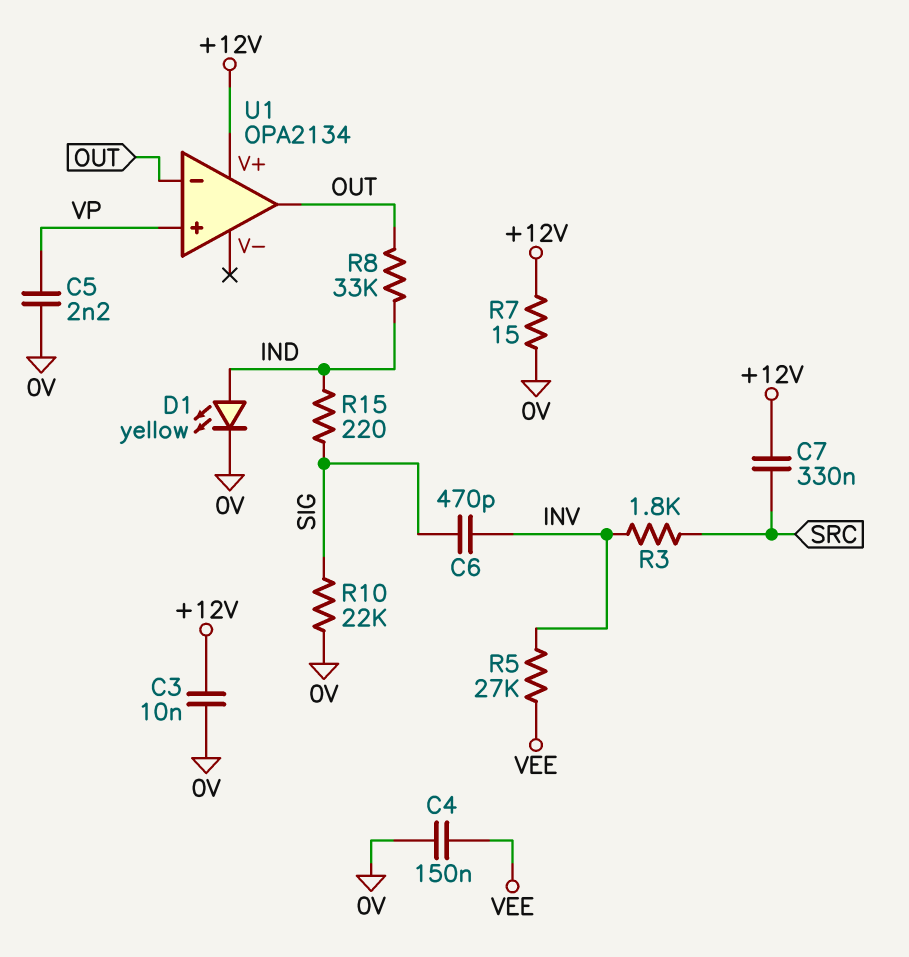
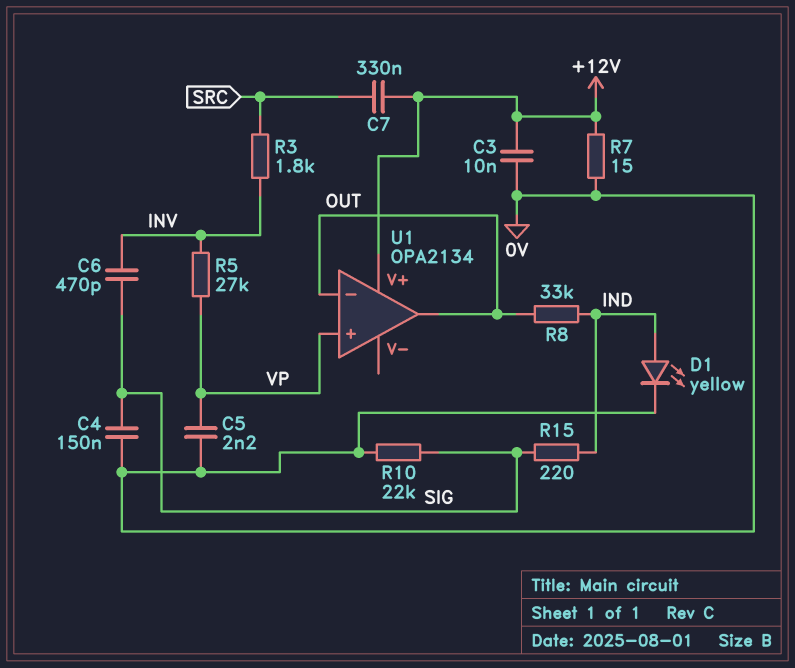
C4: 150nF (0V, VEE) -> 150nF (0V, SIG)
R5: 27k (INV, VEE) -> 27k (INV, VP)

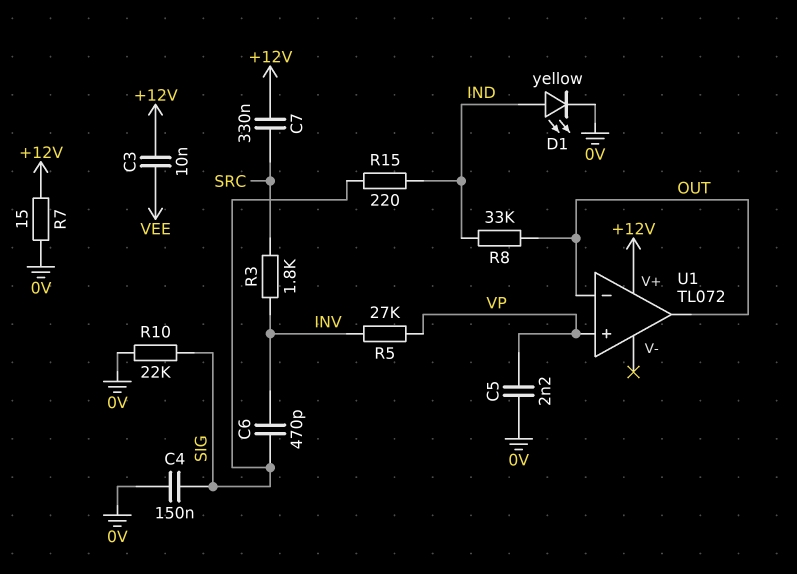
C3: 10nF (+12V, 0V) -> 10nF (+12V, VEE)
U1: OPA2134 -> TL072

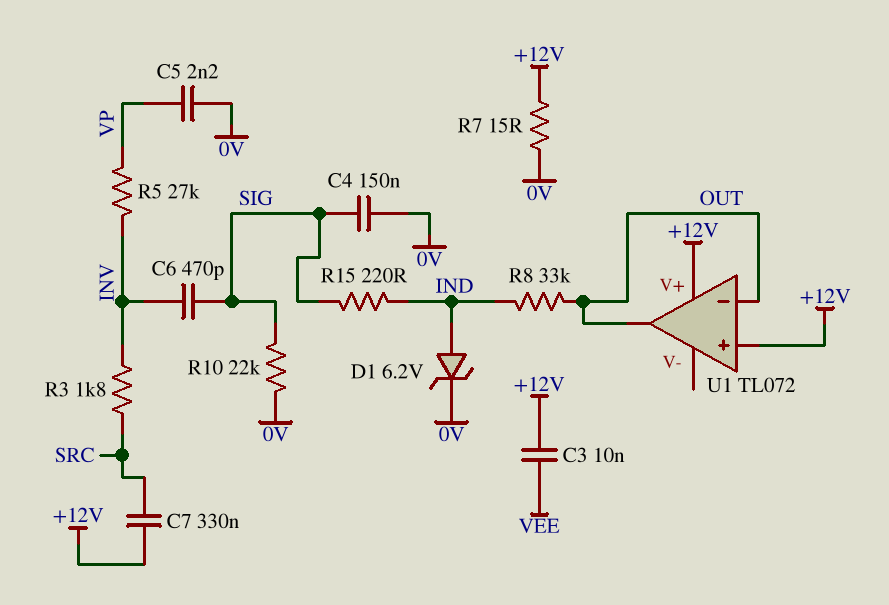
D1: LED yellow (A IND, K 0V) -> zener 6.2V (A IND, K 0V)
U1 pin in+: VP -> +12V

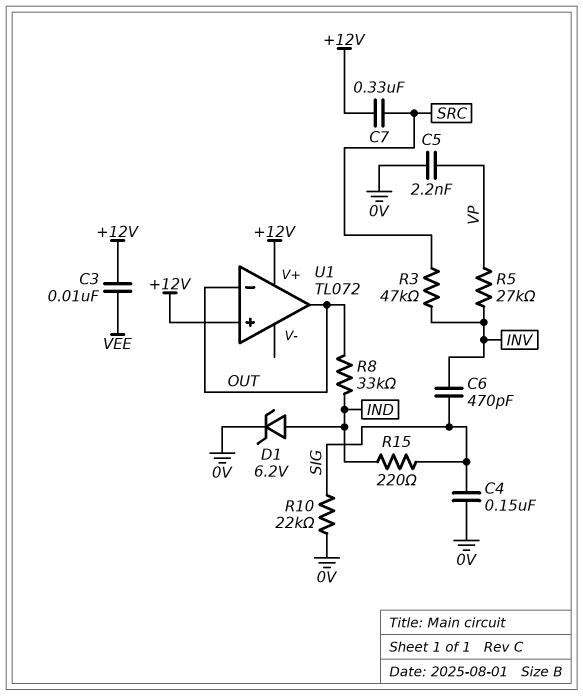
R3: 1.8k (INV, SRC) -> 47k (INV, SRC)
R7: 15 (+12V, 0V) -> none

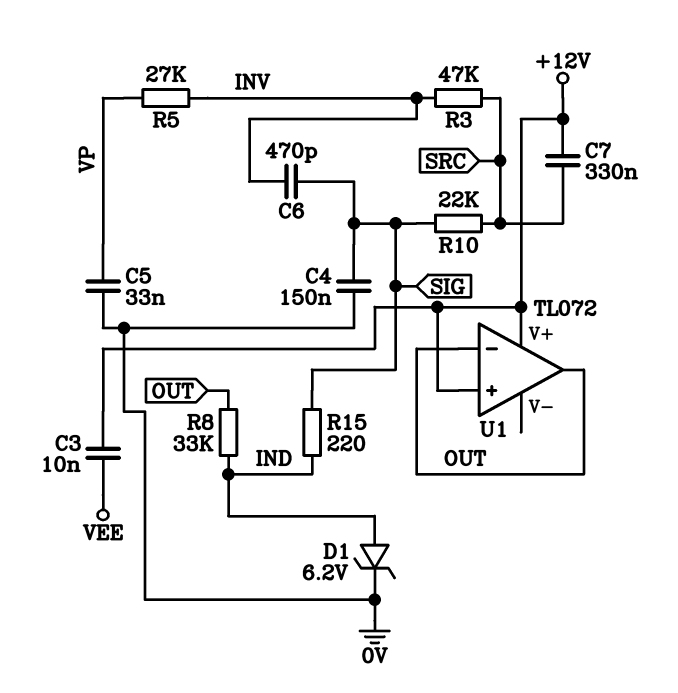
C5: 2.2nF (0V, VP) -> 33nF (0V, VP)
R10: 22k (0V, SIG) -> 22k (SIG, SRC)

